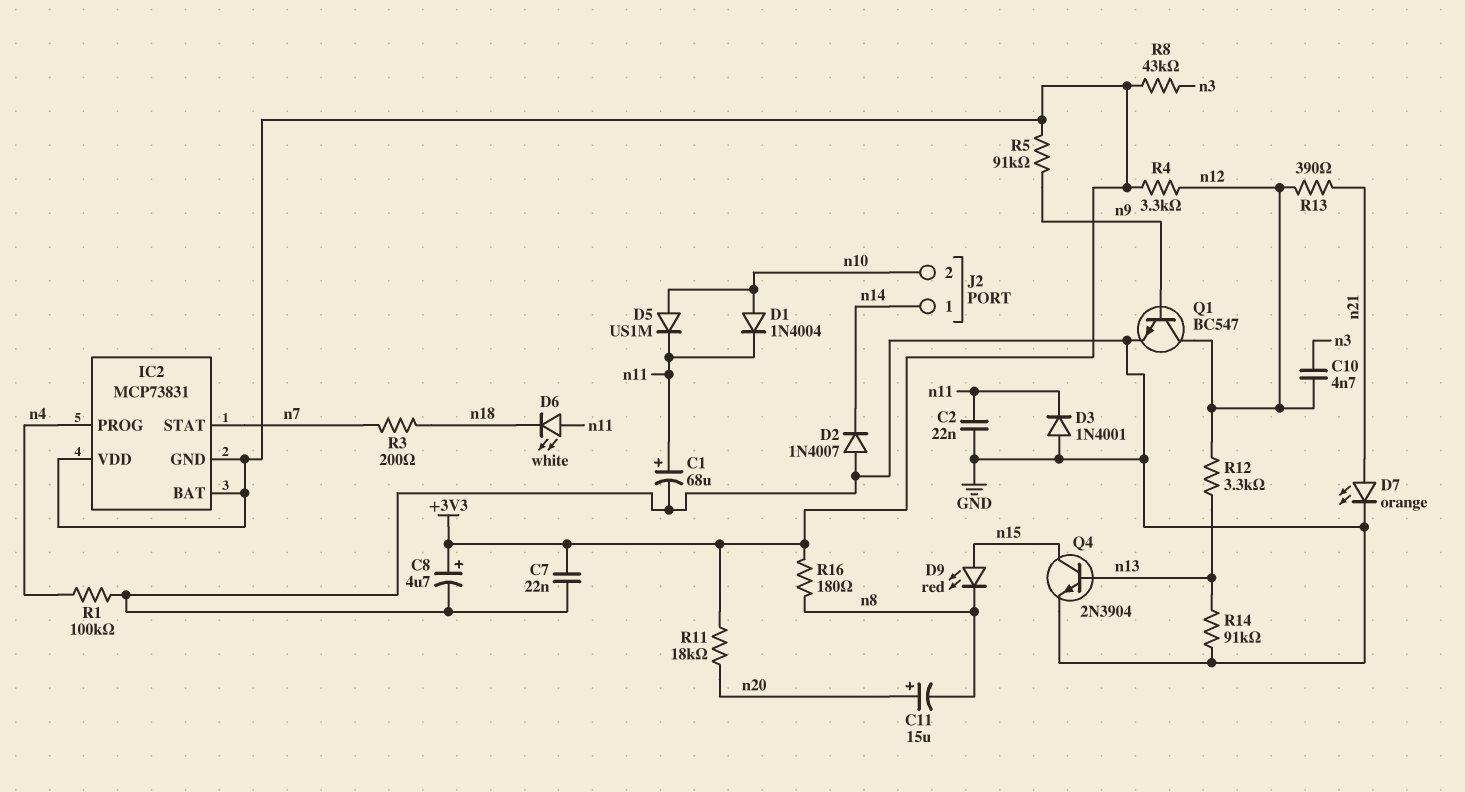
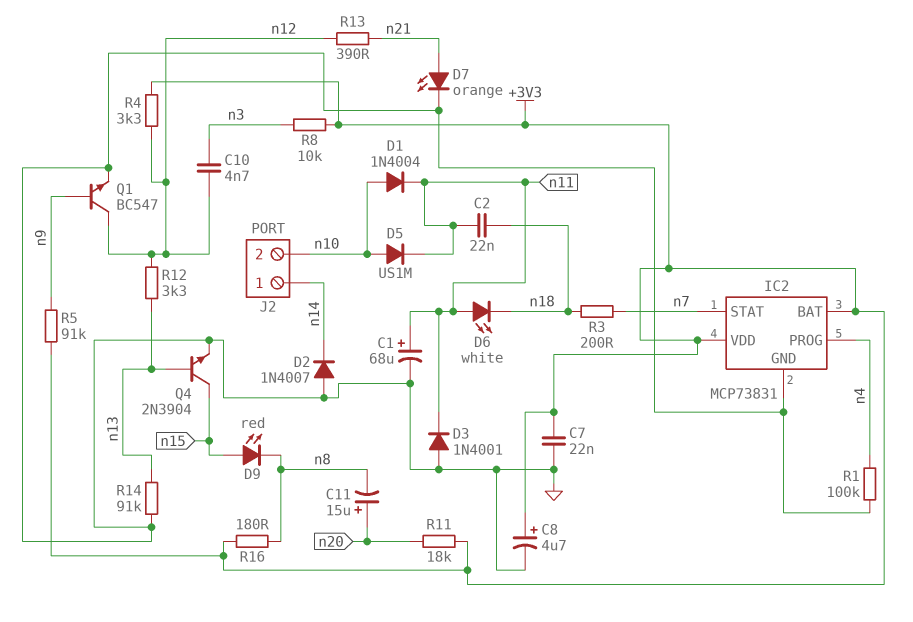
C2: 22nF (GND, n11) -> 22nF (n11, n18)
IC2 pin GND: +3V3 -> GND
R8: 43k (+3V3, n3) -> 10k (+3V3, n3)

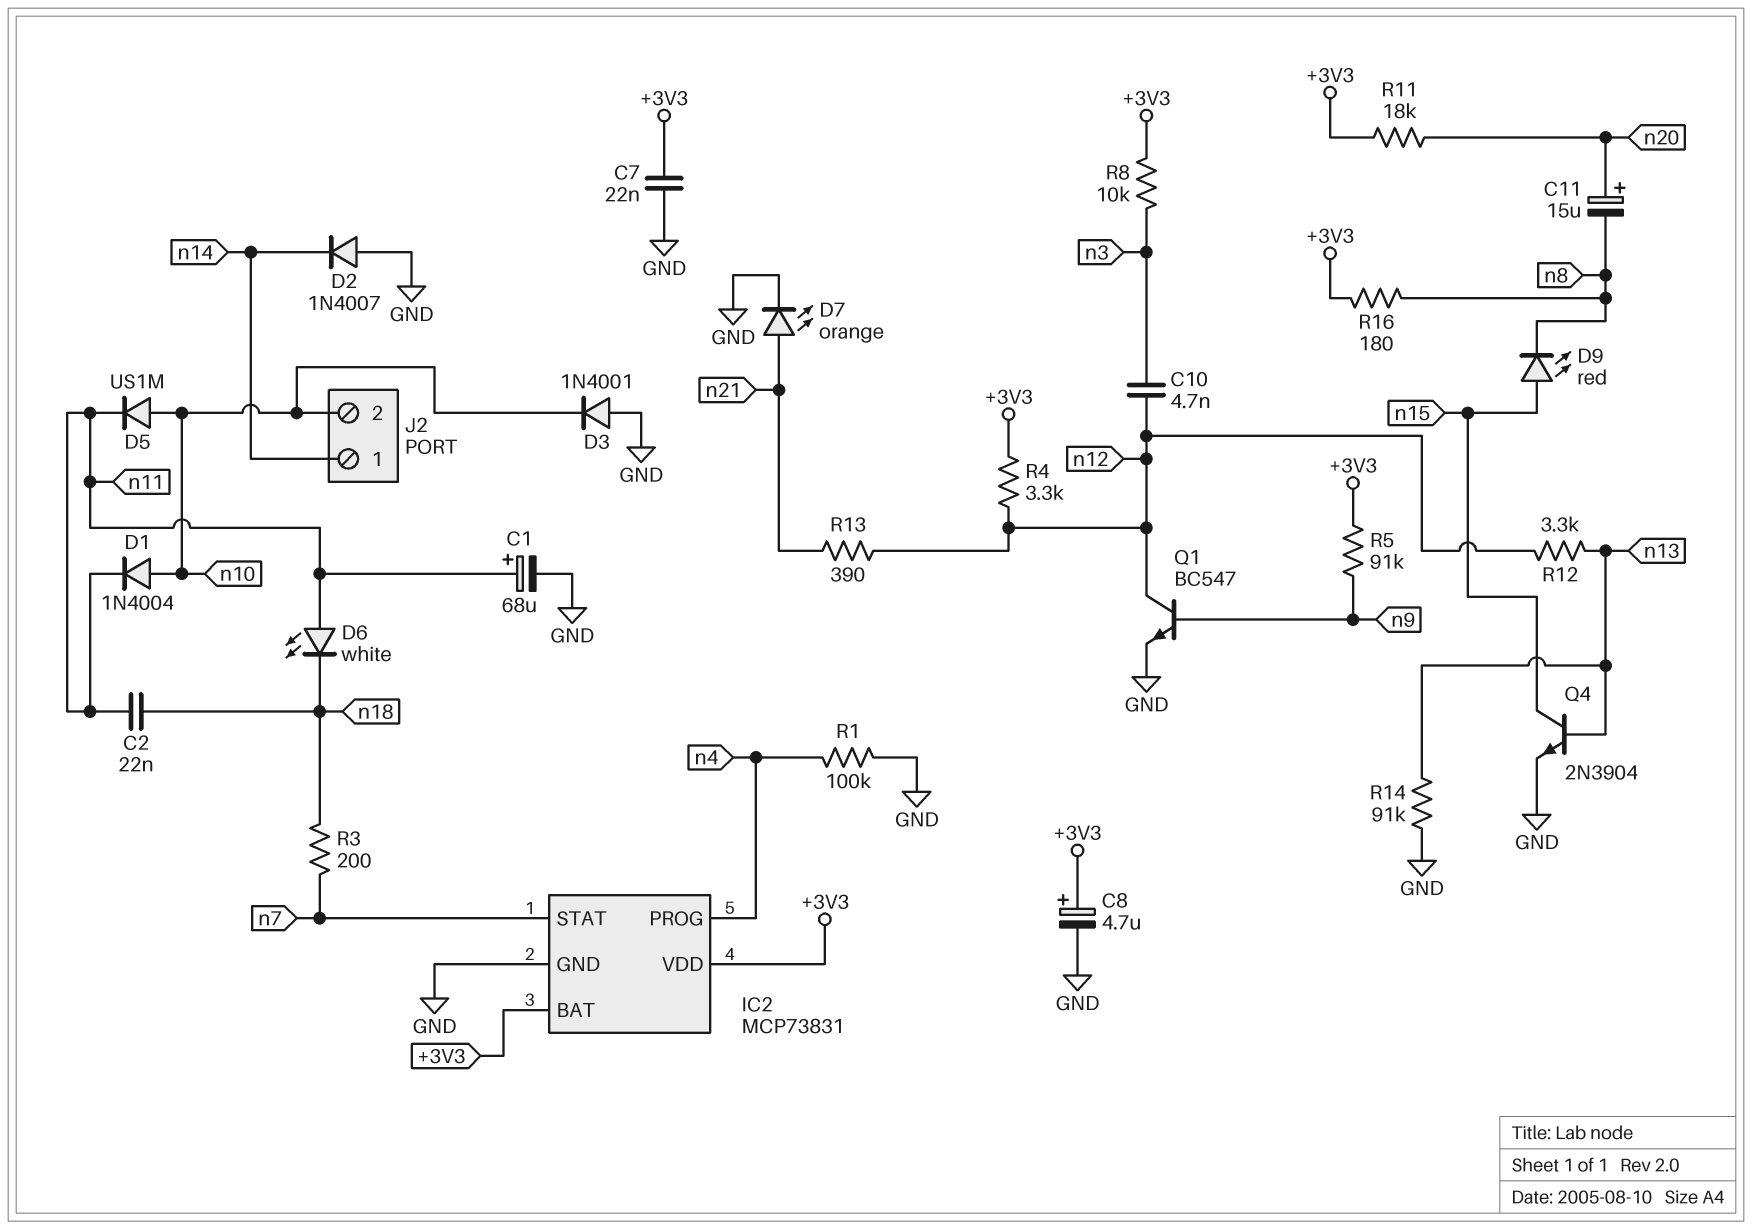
D3: diode 1N4001 (A GND, K n11) -> diode 1N4001 (A GND, K n10)

